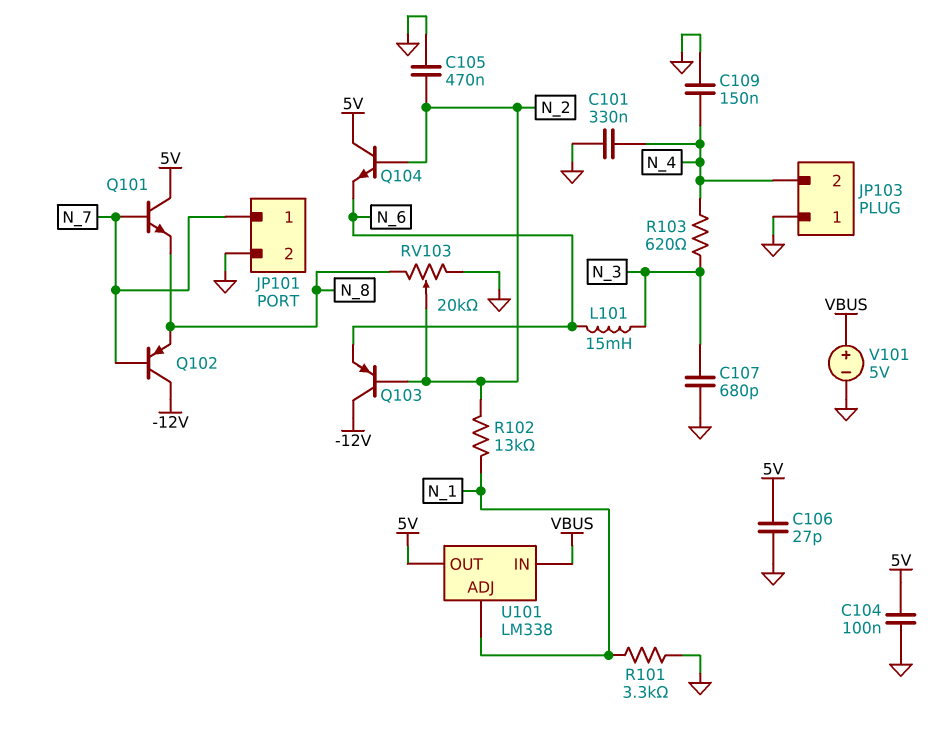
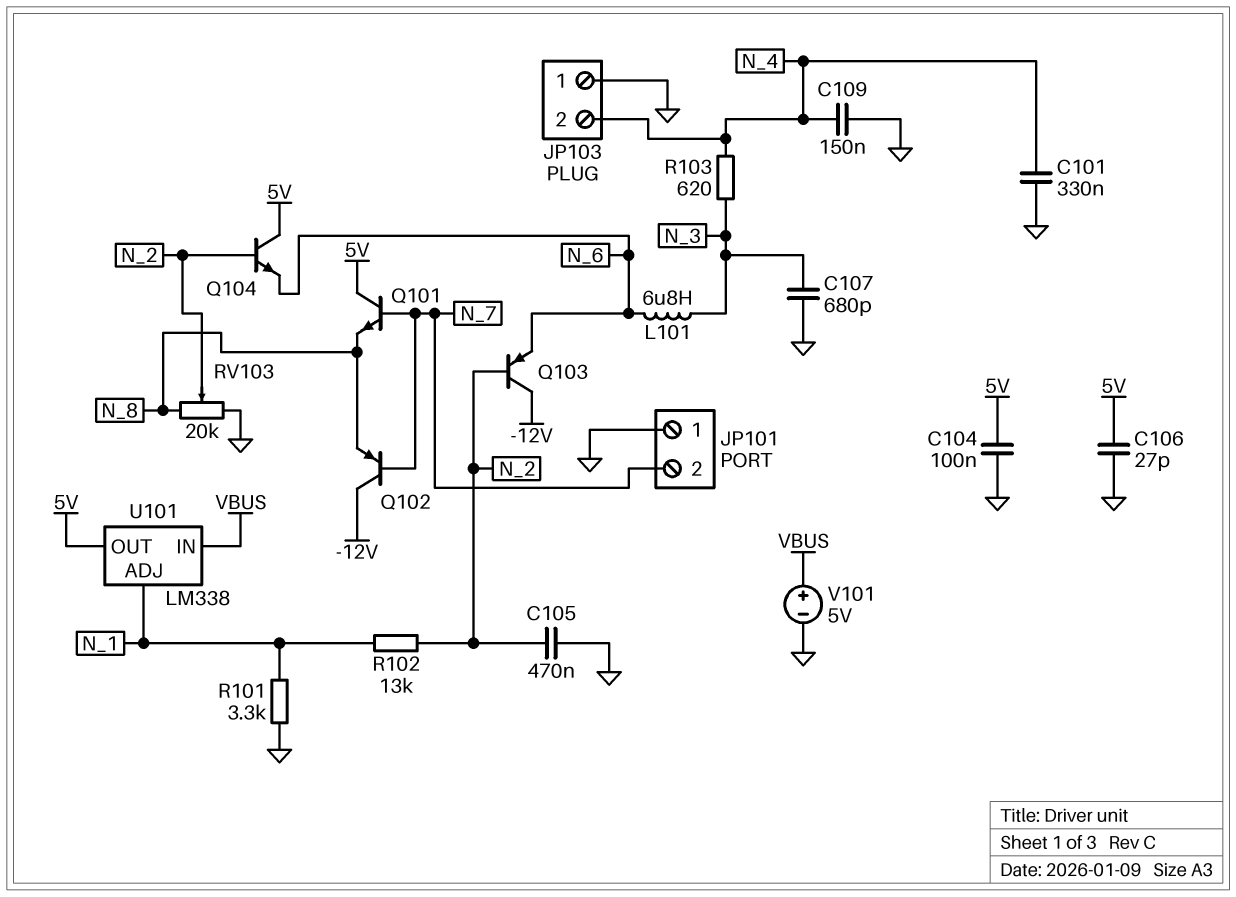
JP101 pin 1: N_7 -> GND
JP101 pin 2: GND -> N_7
L101: 15mH (N_3, N_6) -> 6.8uH (N_3, N_6)

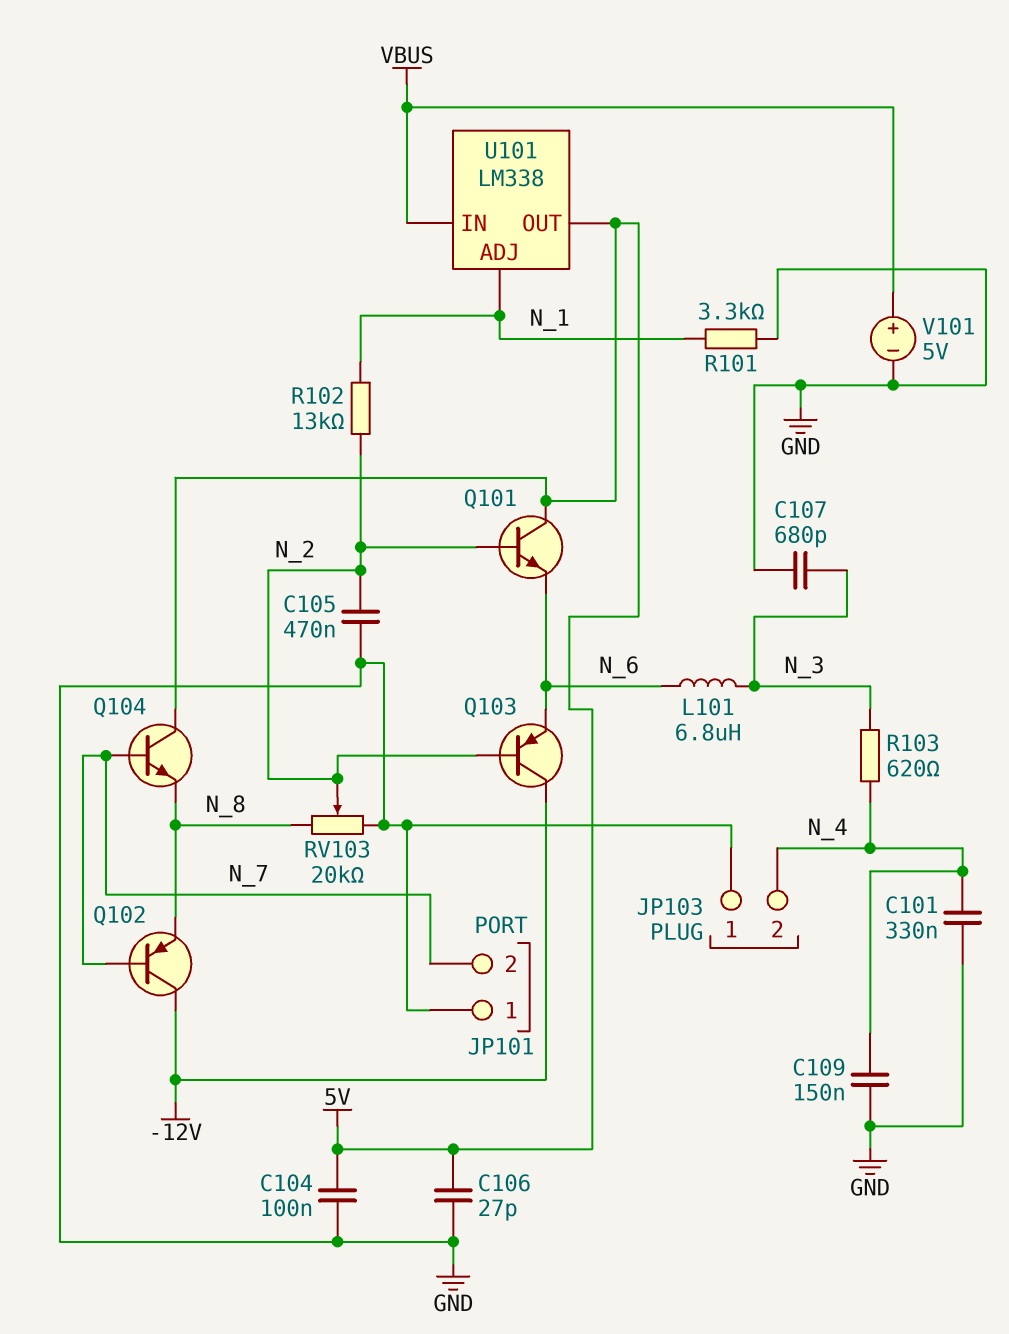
Q101: NPN (B N_7, C 5V, E N_8) -> NPN (B N_2, C 5V, E N_6)
Q104: NPN (B N_2, C 5V, E N_6) -> NPN (B N_7, C 5V, E N_8)

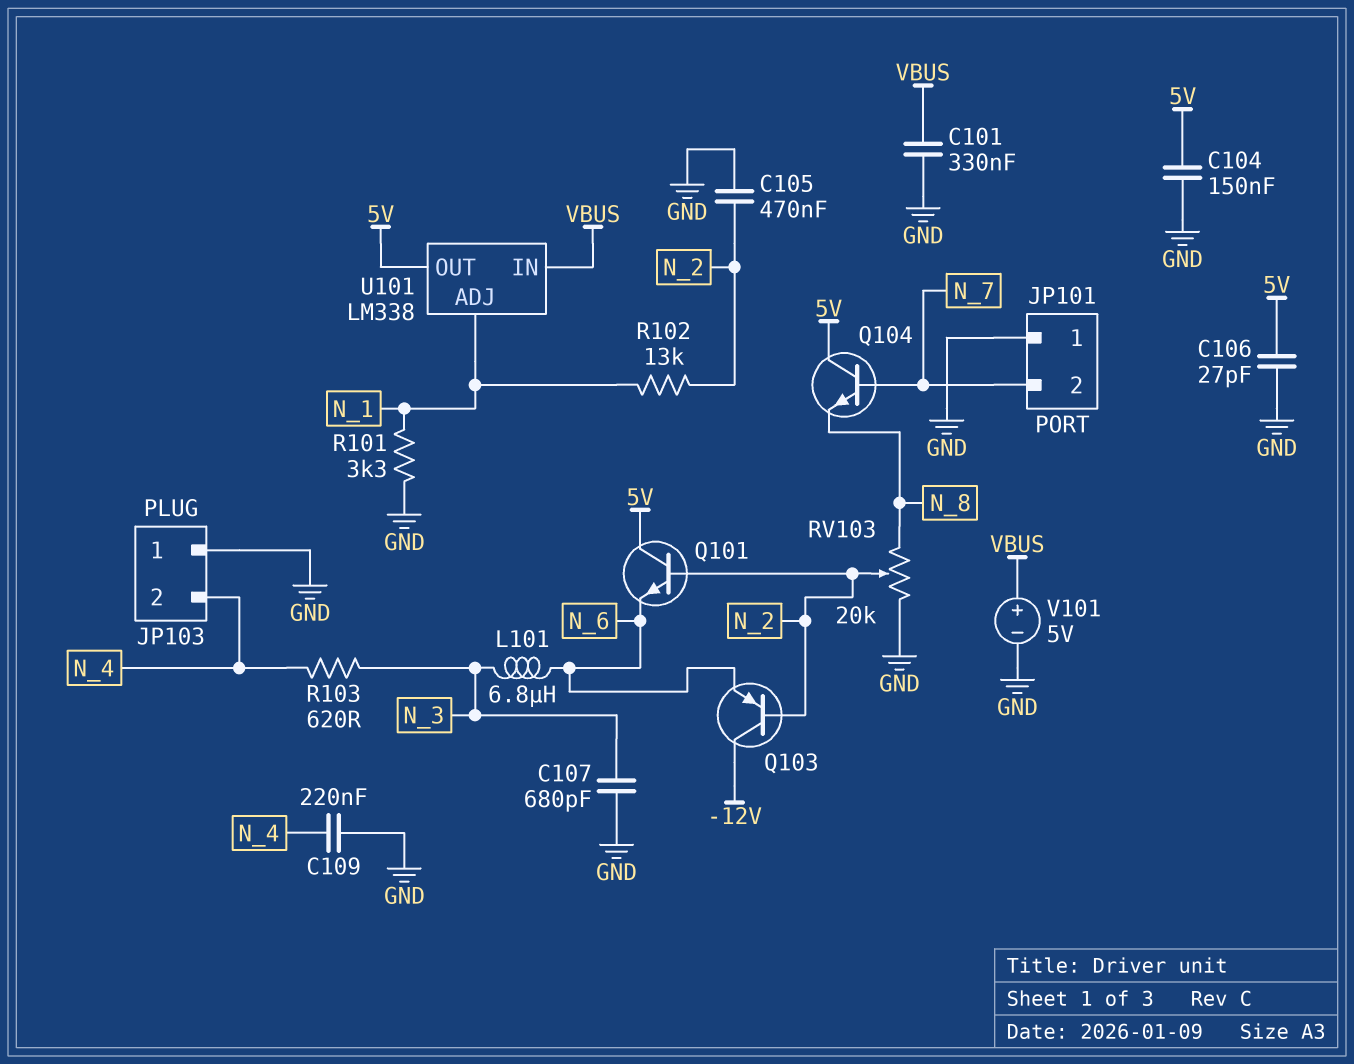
C101: 330nF (GND, N_4) -> 330nF (GND, VBUS)
C104: 100nF (5V, GND) -> 150nF (5V, GND)
C109: 150nF (GND, N_4) -> 220nF (GND, N_4)
Q102: PNP (B N_7, C -12V, E N_8) -> none

